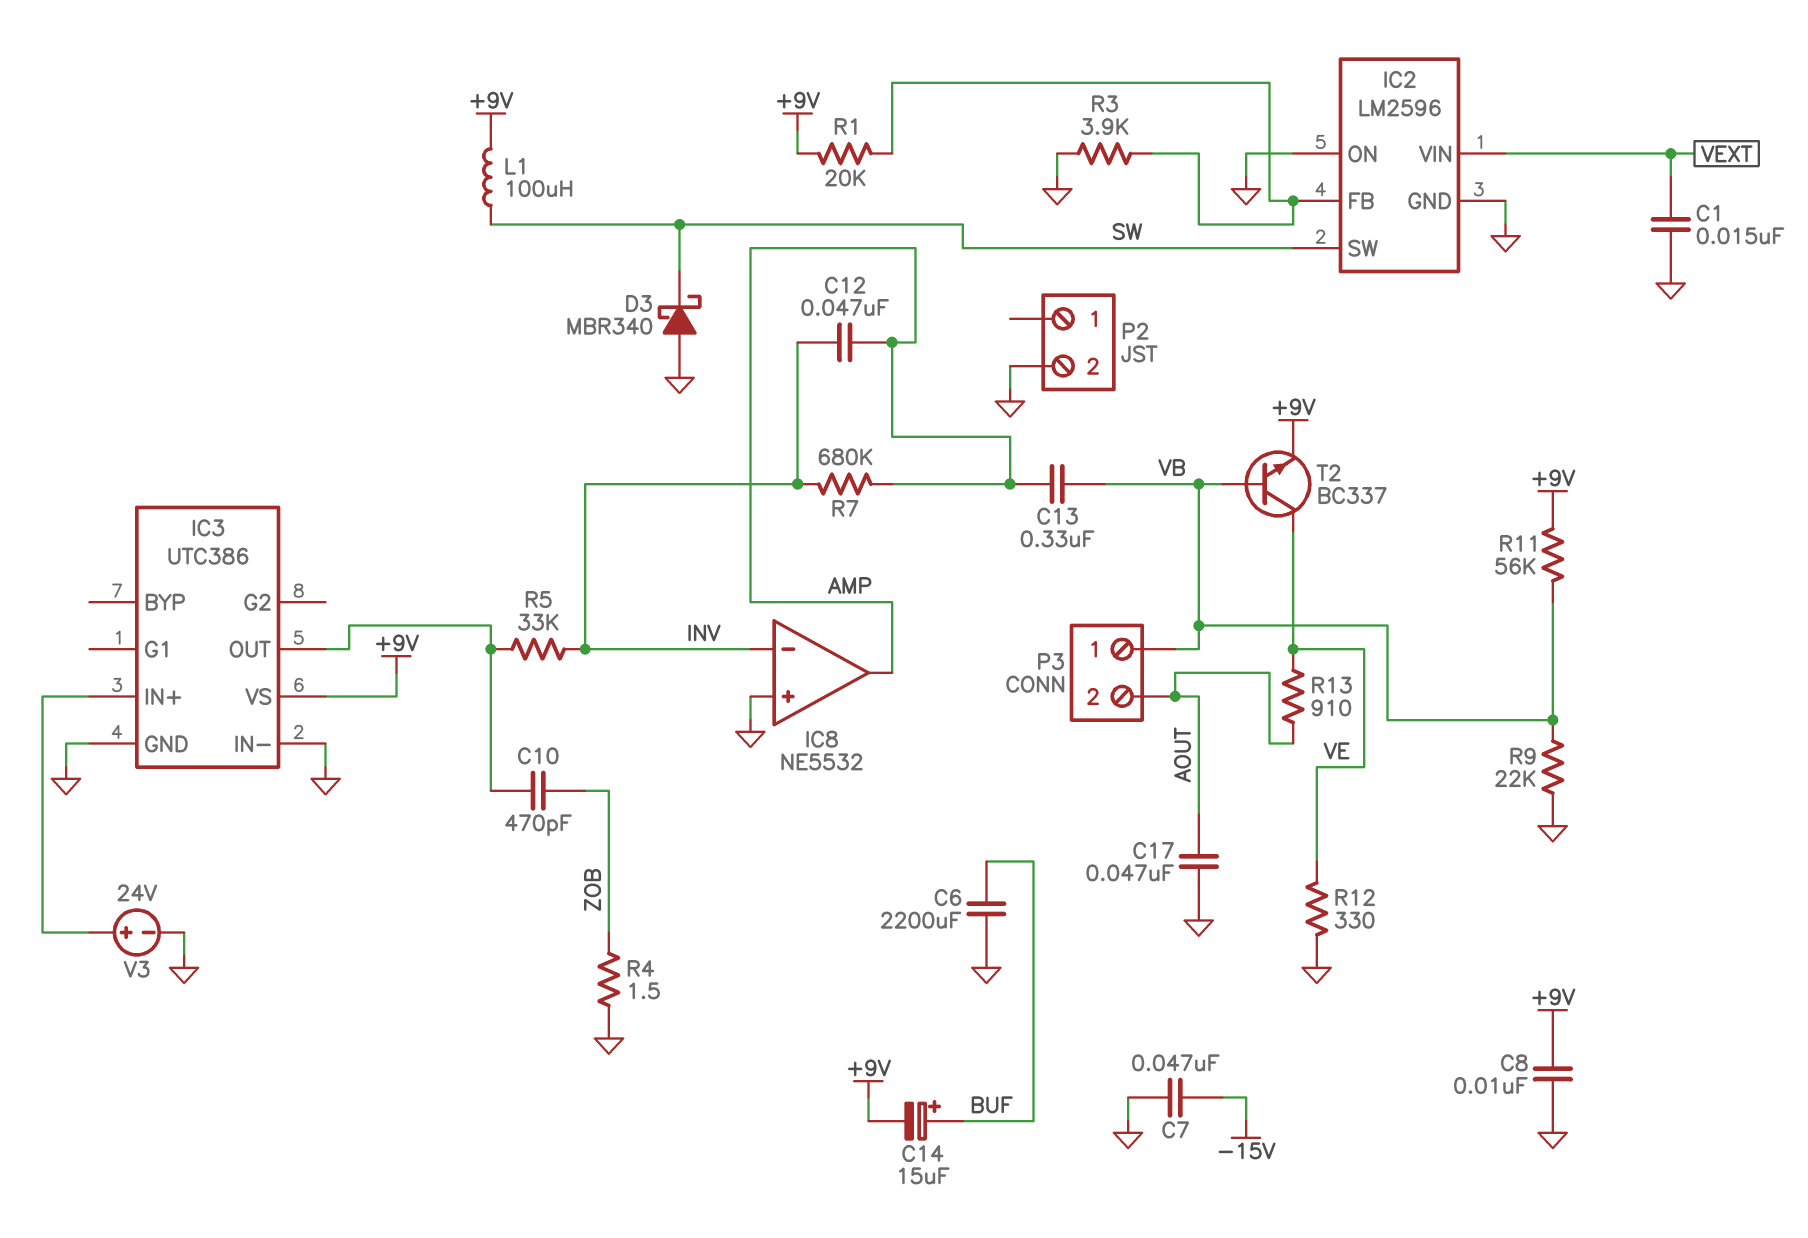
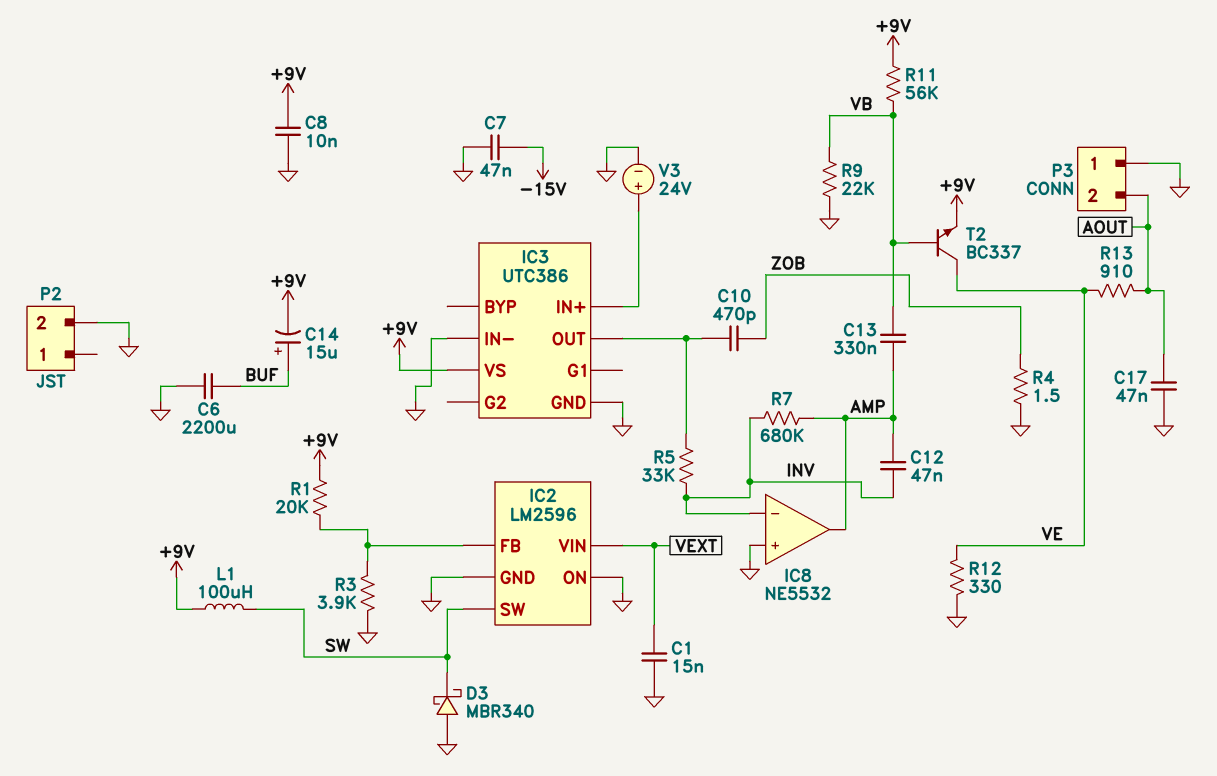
P3 pin 1: VB -> GND

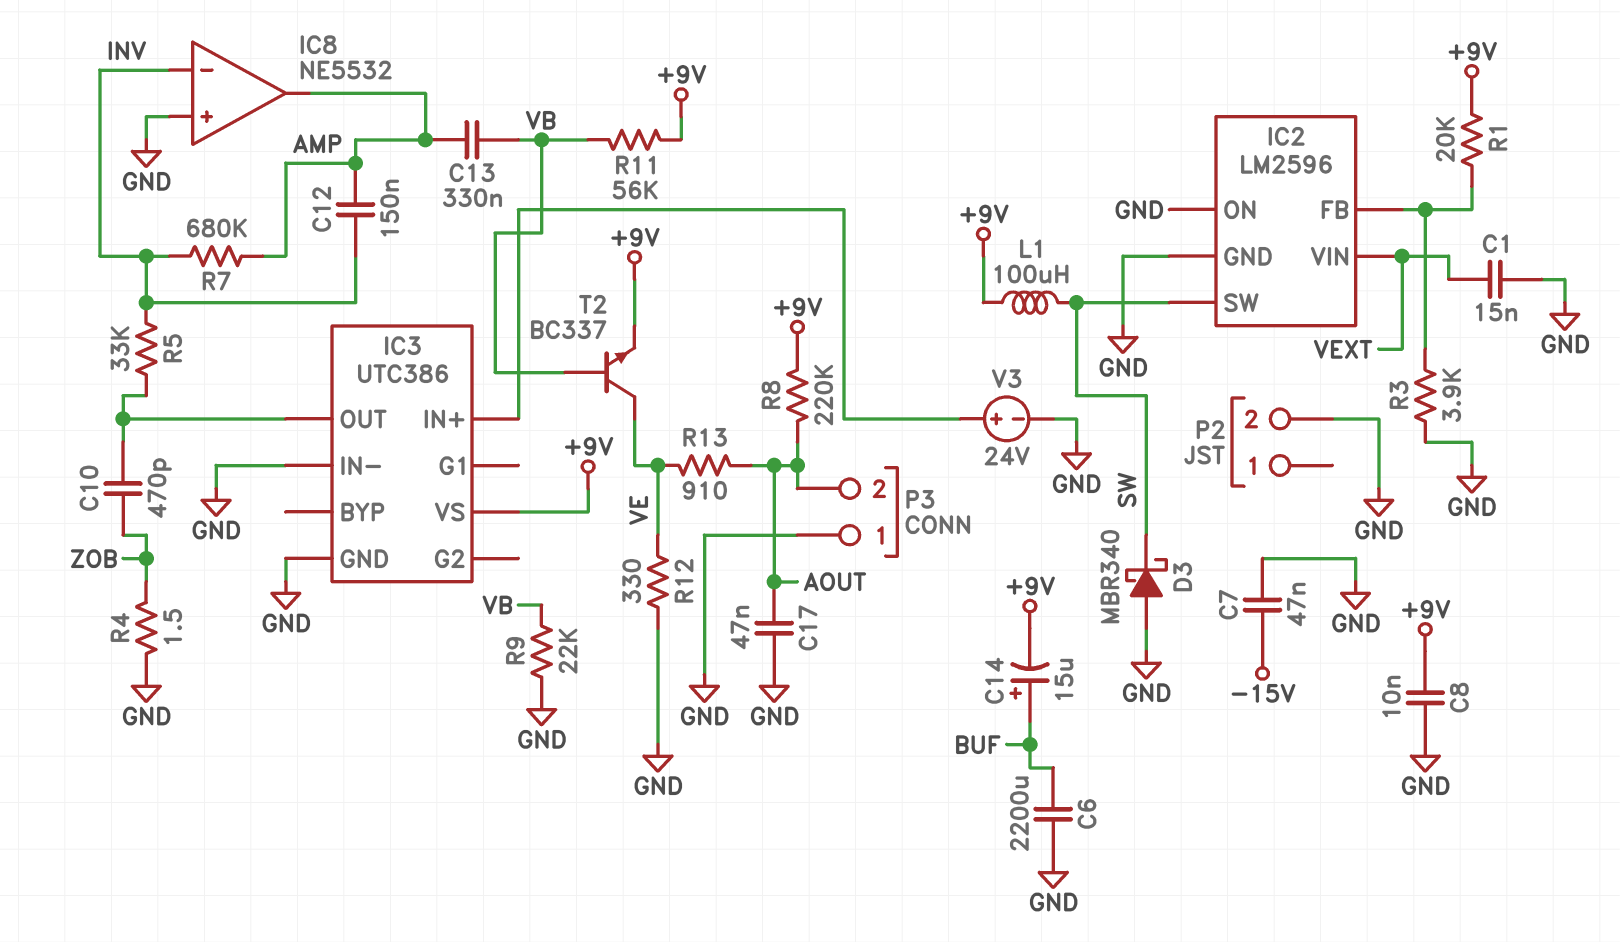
C12: 47nF (AMP, INV) -> 150nF (AMP, INV)
R8: none -> 220k (+9V, AOUT)

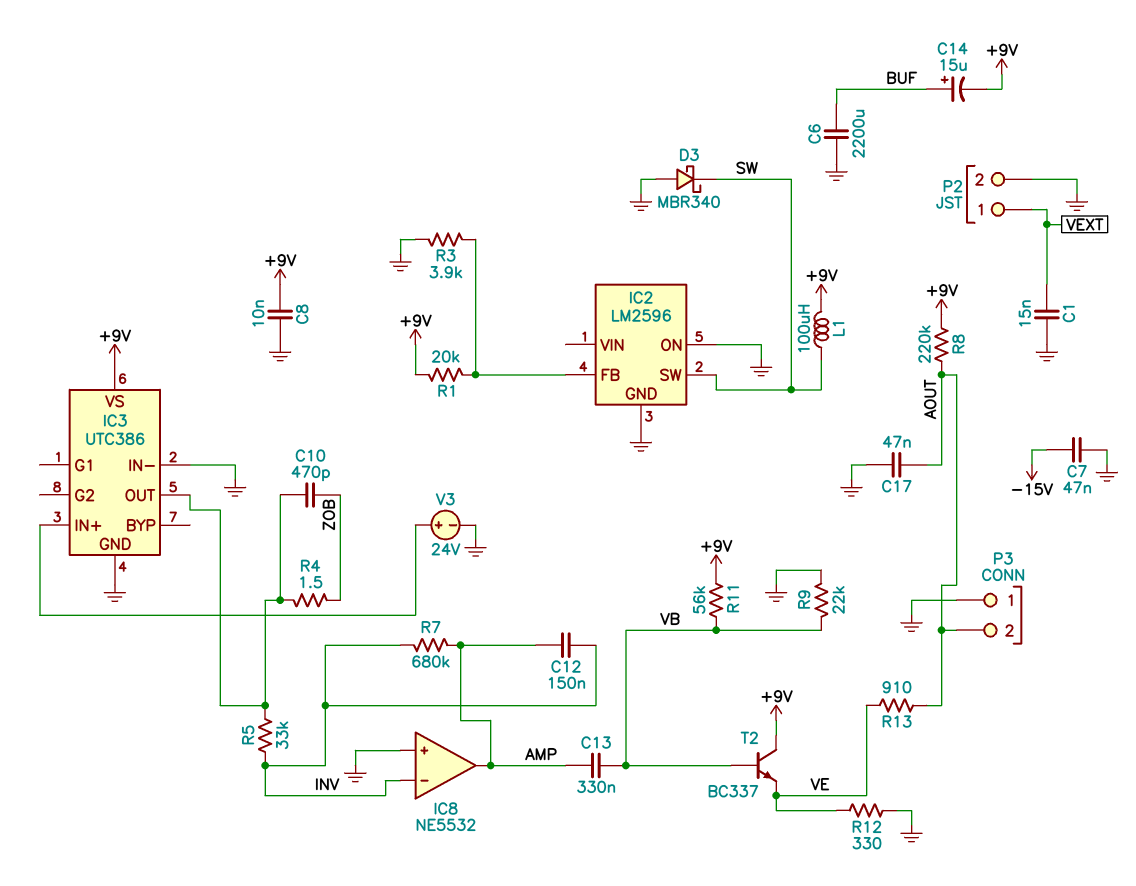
IC2 pin VIN: VEXT -> none
P2 pin 1: none -> VEXT
R4: 1.5 (GND, ZOB) -> 1.5 (IC3/OUT, ZOB)
T2: NPN BC337 (B VB, C VE, E +9V) -> NPN BC337 (B VB, C +9V, E VE)

